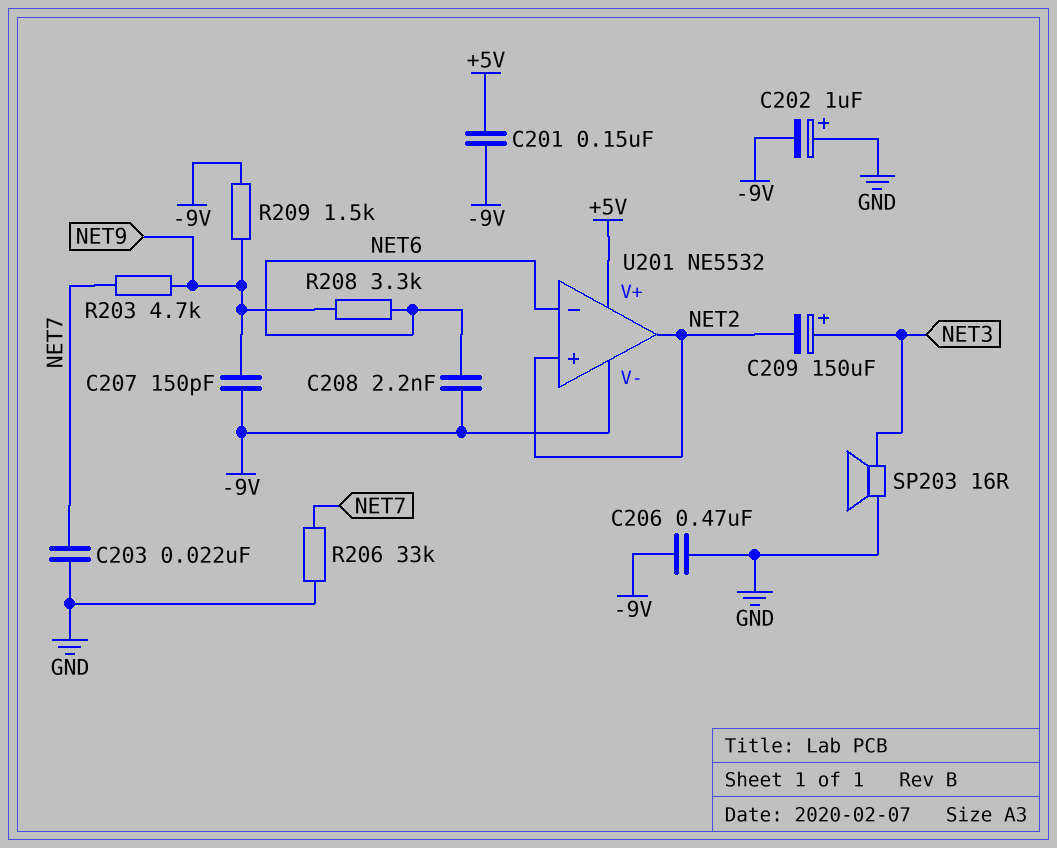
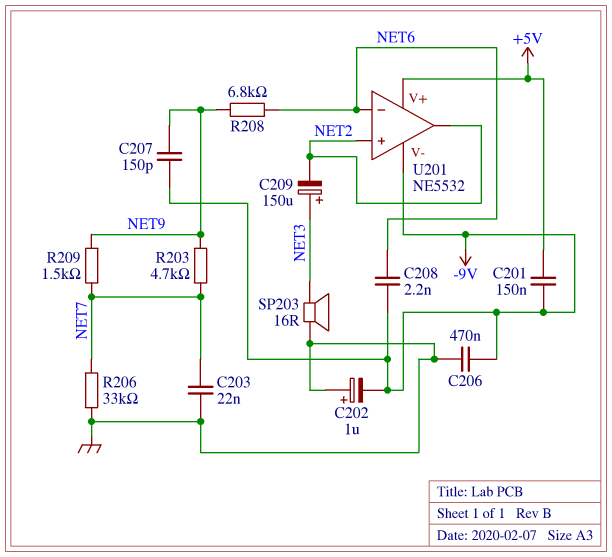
R208: 3.3k (NET6, NET9) -> 6.8k (NET6, NET9)
R209: 1.5k (-9V, NET9) -> 1.5k (NET7, NET9)

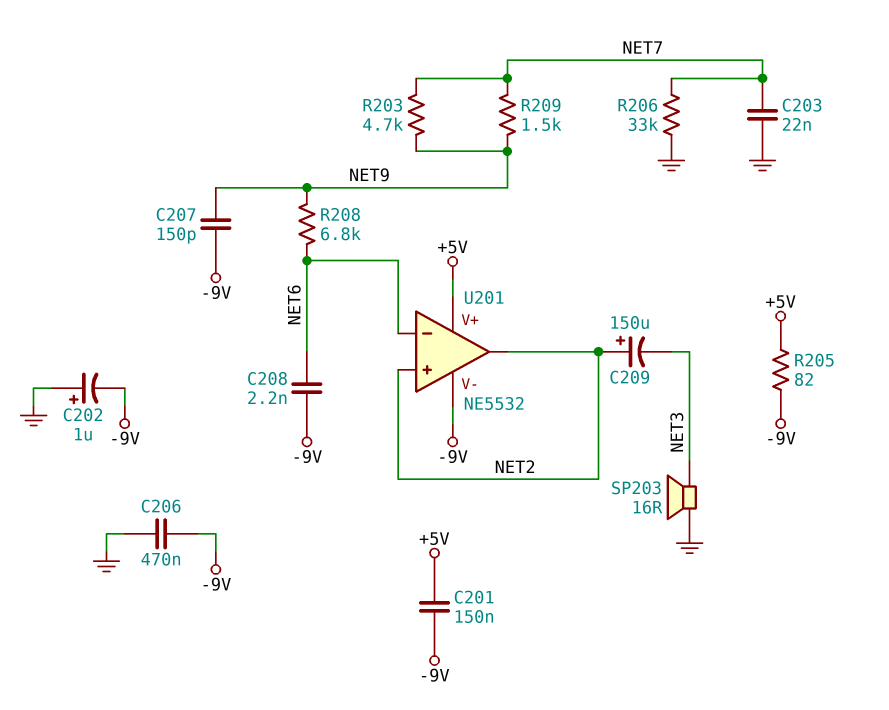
C209: 150uF (plus NET3, minus NET2) -> 150uF (plus NET2, minus NET3)
R205: none -> 82 (+5V, -9V)

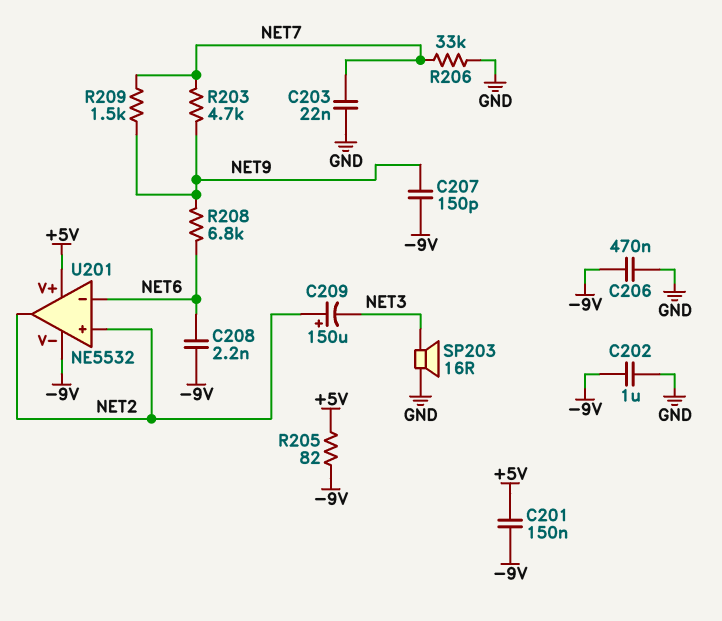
C202: 1uF (plus GND, minus -9V) -> 1uF (-9V, GND)

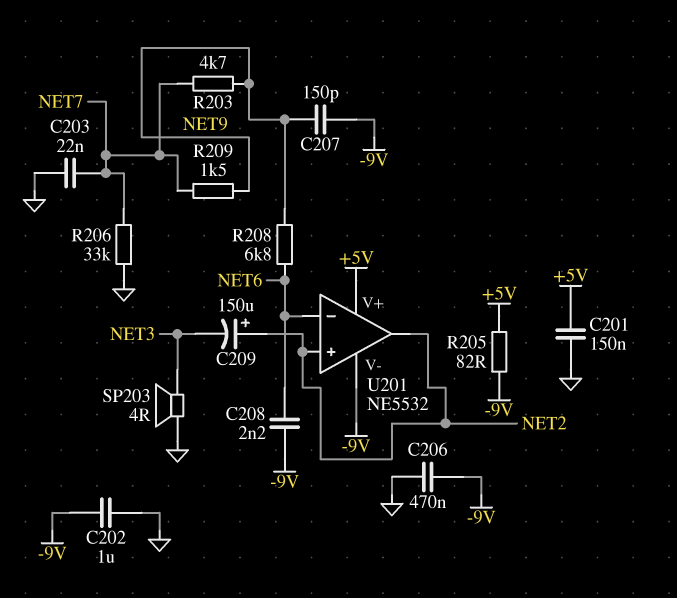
C201: 150nF (+5V, -9V) -> 150nF (+5V, GND)
SP203: speaker 16R (GND, NET3) -> speaker 4R (GND, NET3)

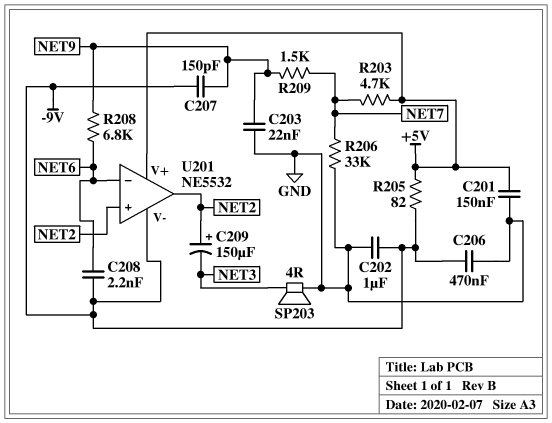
C203: 22nF (GND, NET7) -> 22nF (GND, NET9)
R203: 4.7k (NET7, NET9) -> 4.7k (+5V, NET7)

